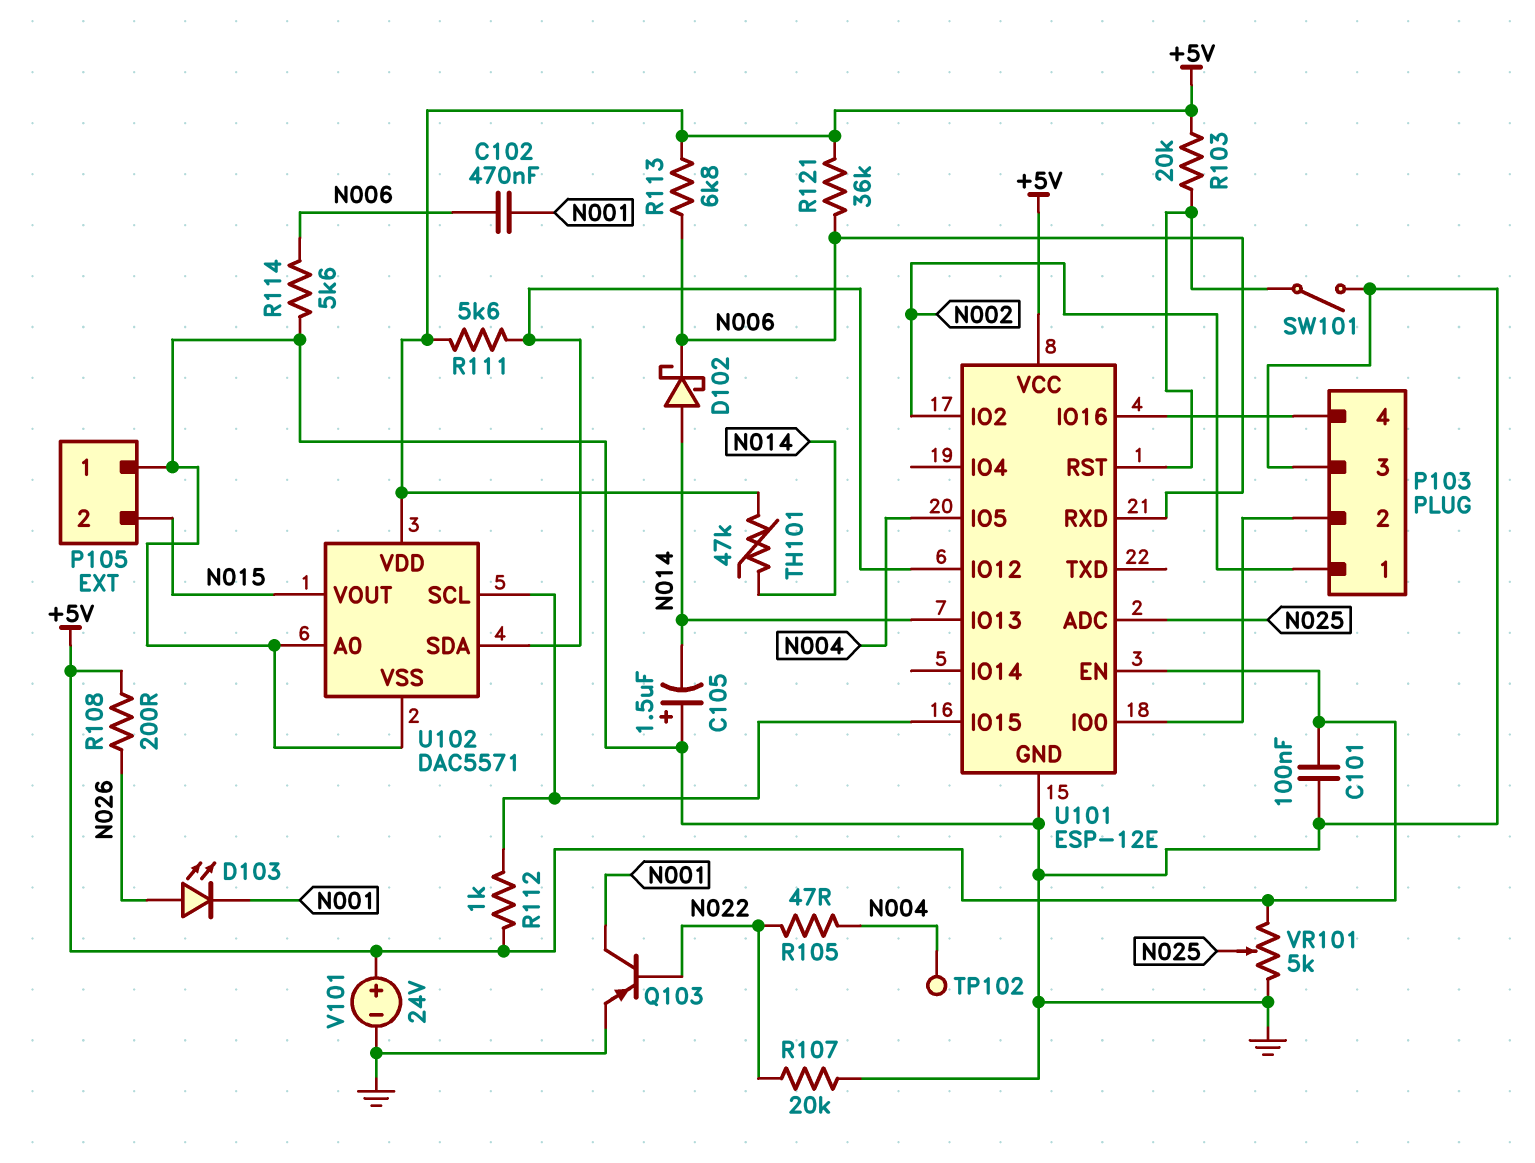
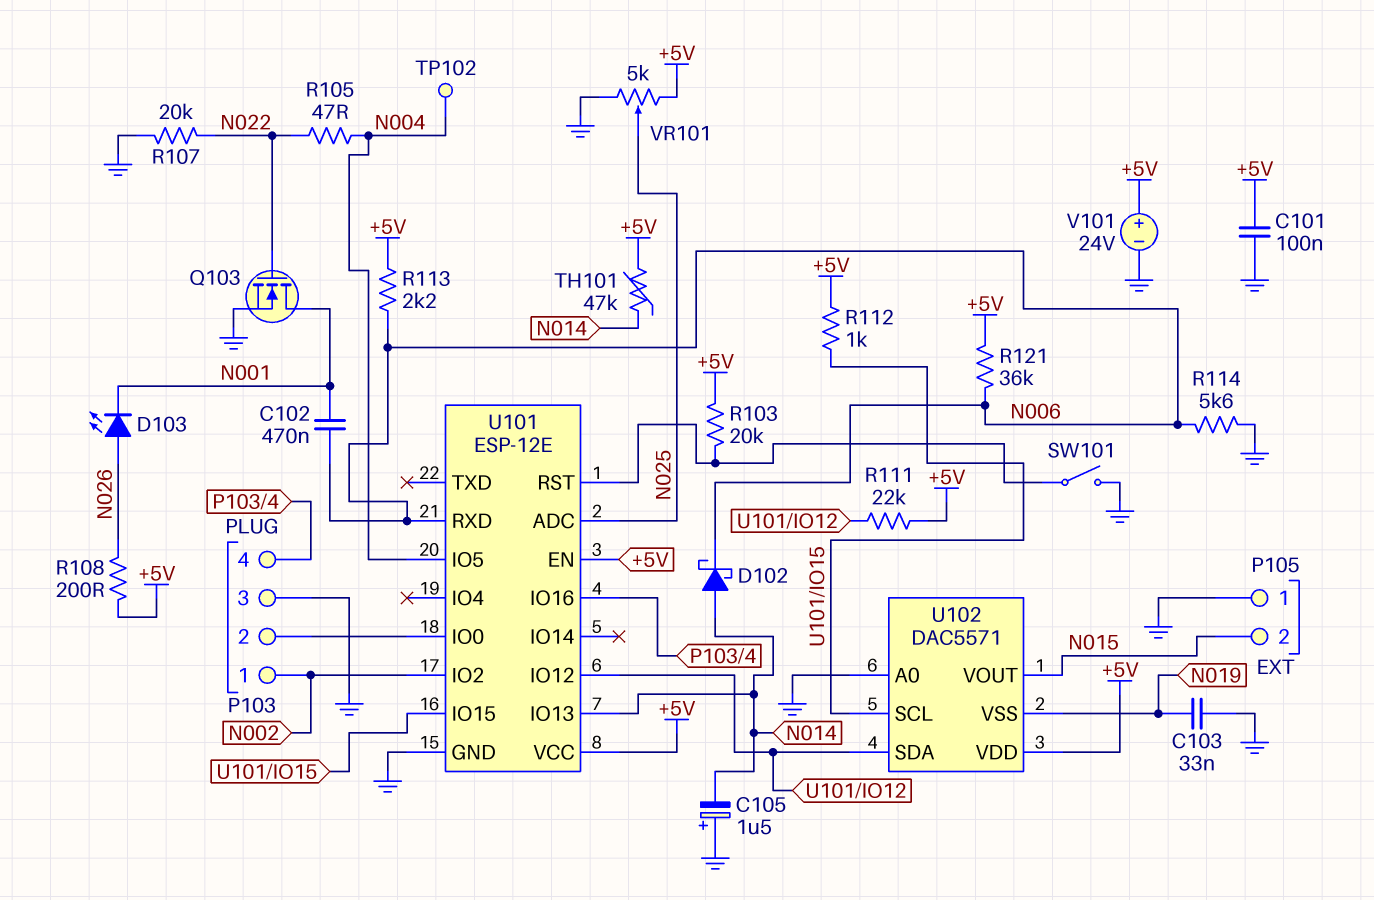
C103: none -> 33nF (GND, N019)
Q103: PNP (B N022, C N001, E GND) -> NMOS (G N022, D N001, S GND)
R111: 5.6k (+5V, U101/IO12) -> 22k (+5V, U101/IO12)
R113: 6.8k (+5V, N006) -> 2.2k (+5V, N006)
U102 pin VSS: GND -> N019

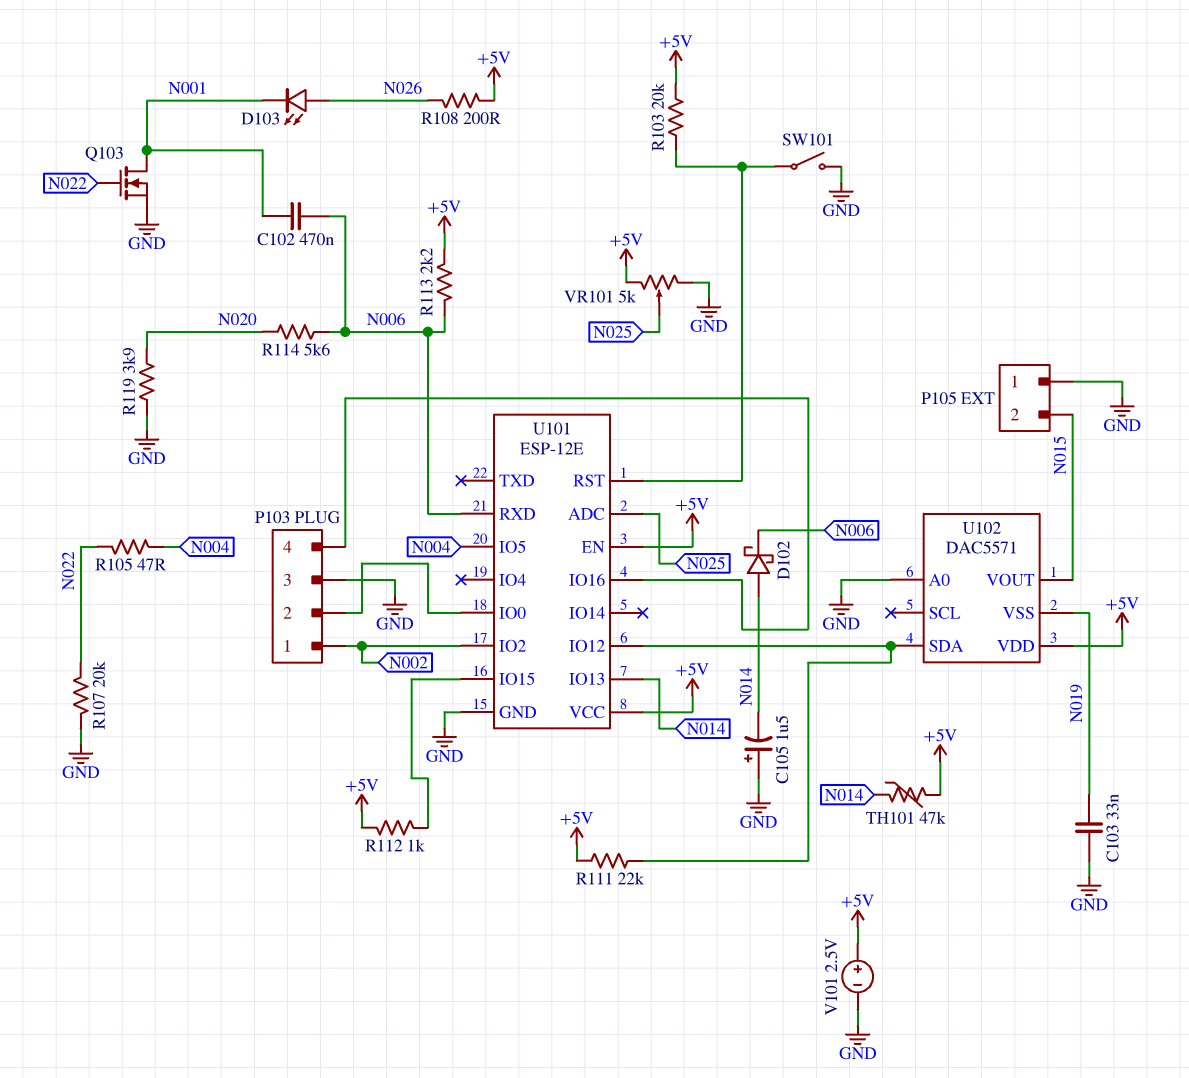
C101: 100nF (+5V, GND) -> none
R114: 5.6k (GND, N006) -> 5.6k (N006, N020)
R119: none -> 3.9k (GND, N020)
R121: 36k (+5V, N006) -> none
TP102: test point (N004) -> none
U102 pin SCL: U101/IO15 -> none
V101: 24V (plus +5V, minus GND) -> 2.5V (plus +5V, minus GND)

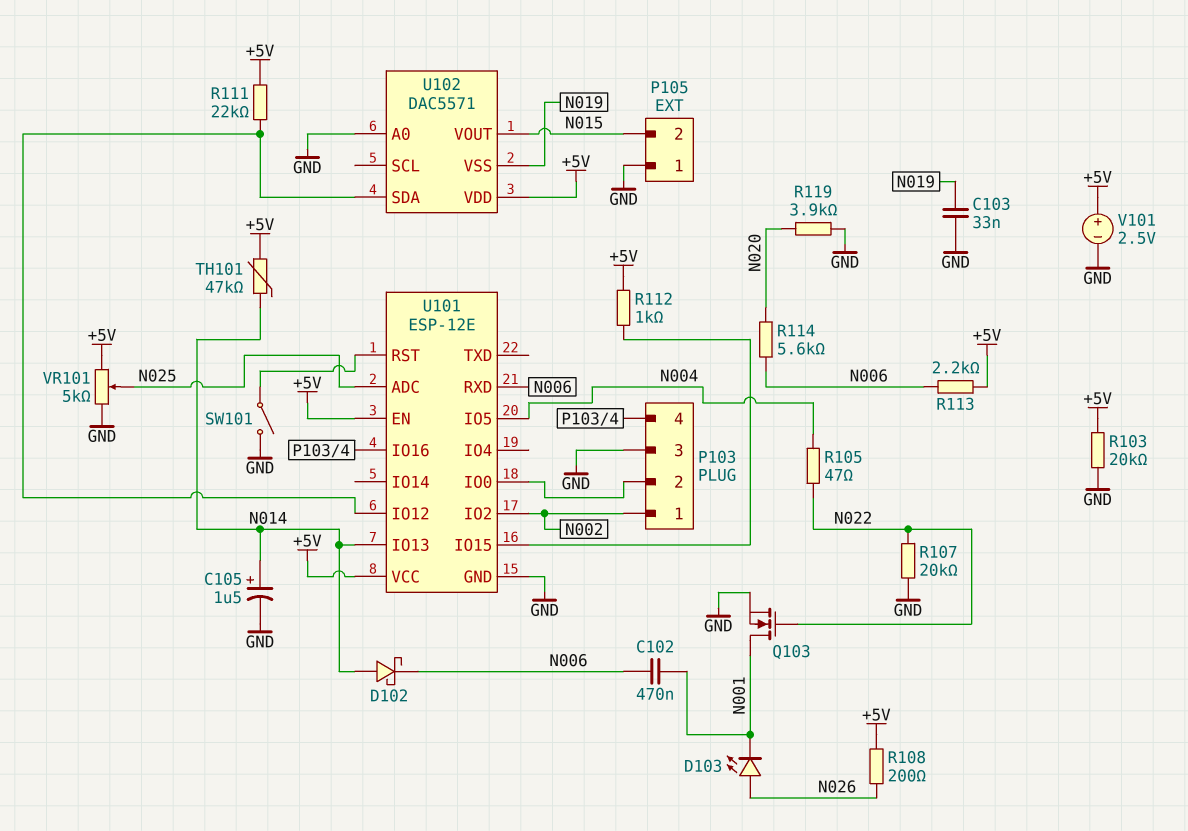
C105: 1.5uF (plus GND, minus N014) -> 1.5uF (plus N014, minus GND)
R103: 20k (+5V, U101/RST) -> 20k (+5V, GND)

